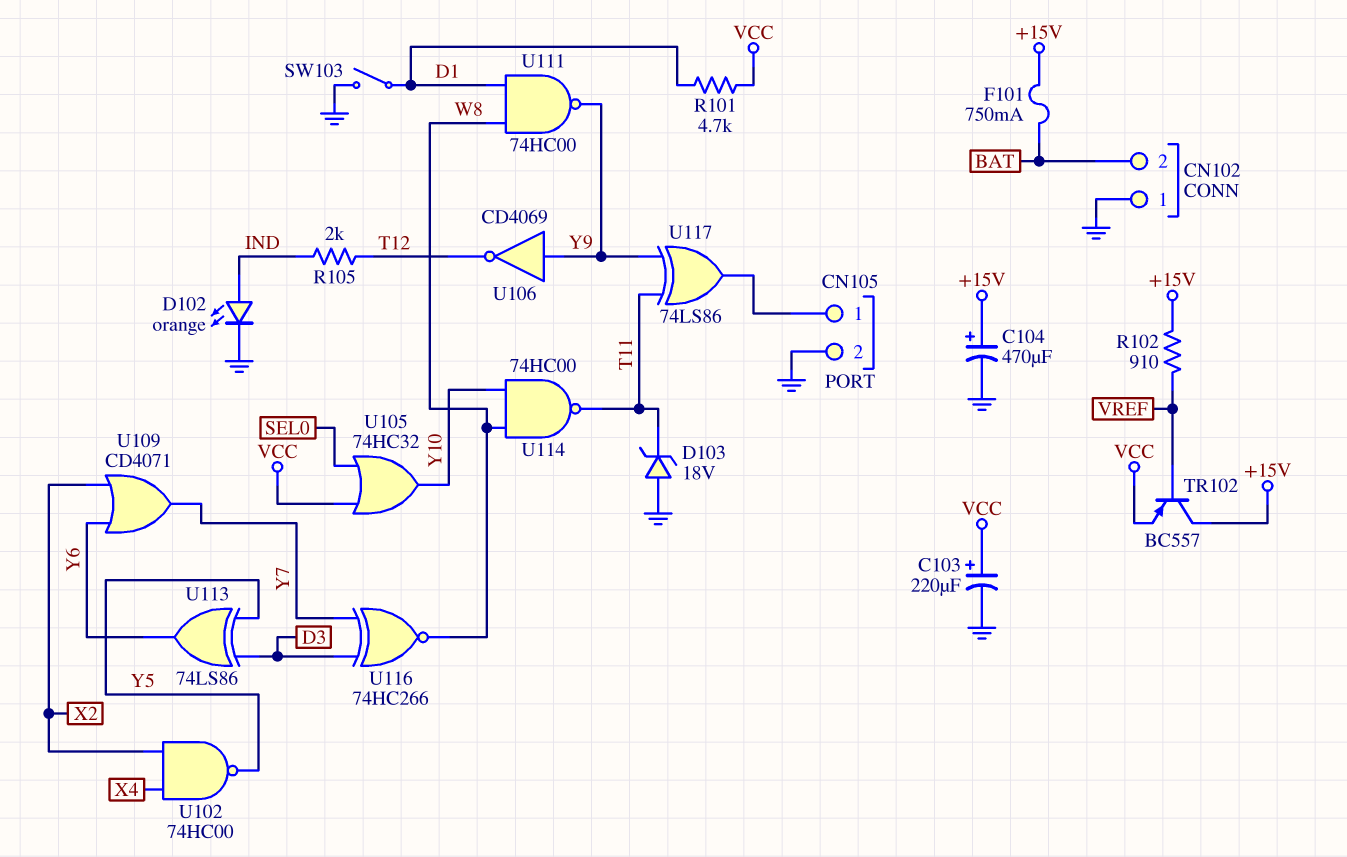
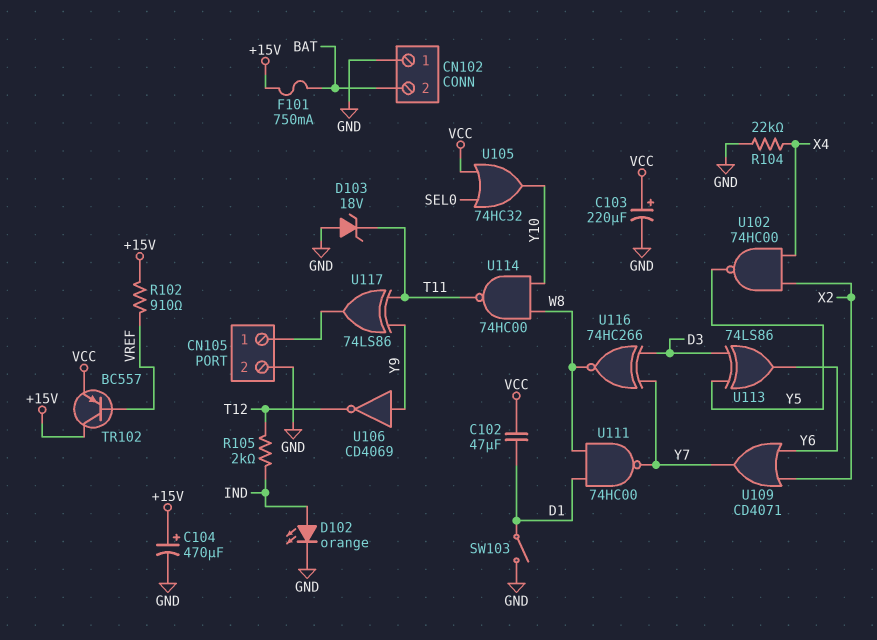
C102: none -> 47uF (D1, VCC)
R101: 4.7k (D1, VCC) -> none
R104: none -> 22k (GND, X4)
U111: NAND 74HC00 (in D1, in W8, out Y9) -> NAND 74HC00 (in D1, in W8, out Y7)

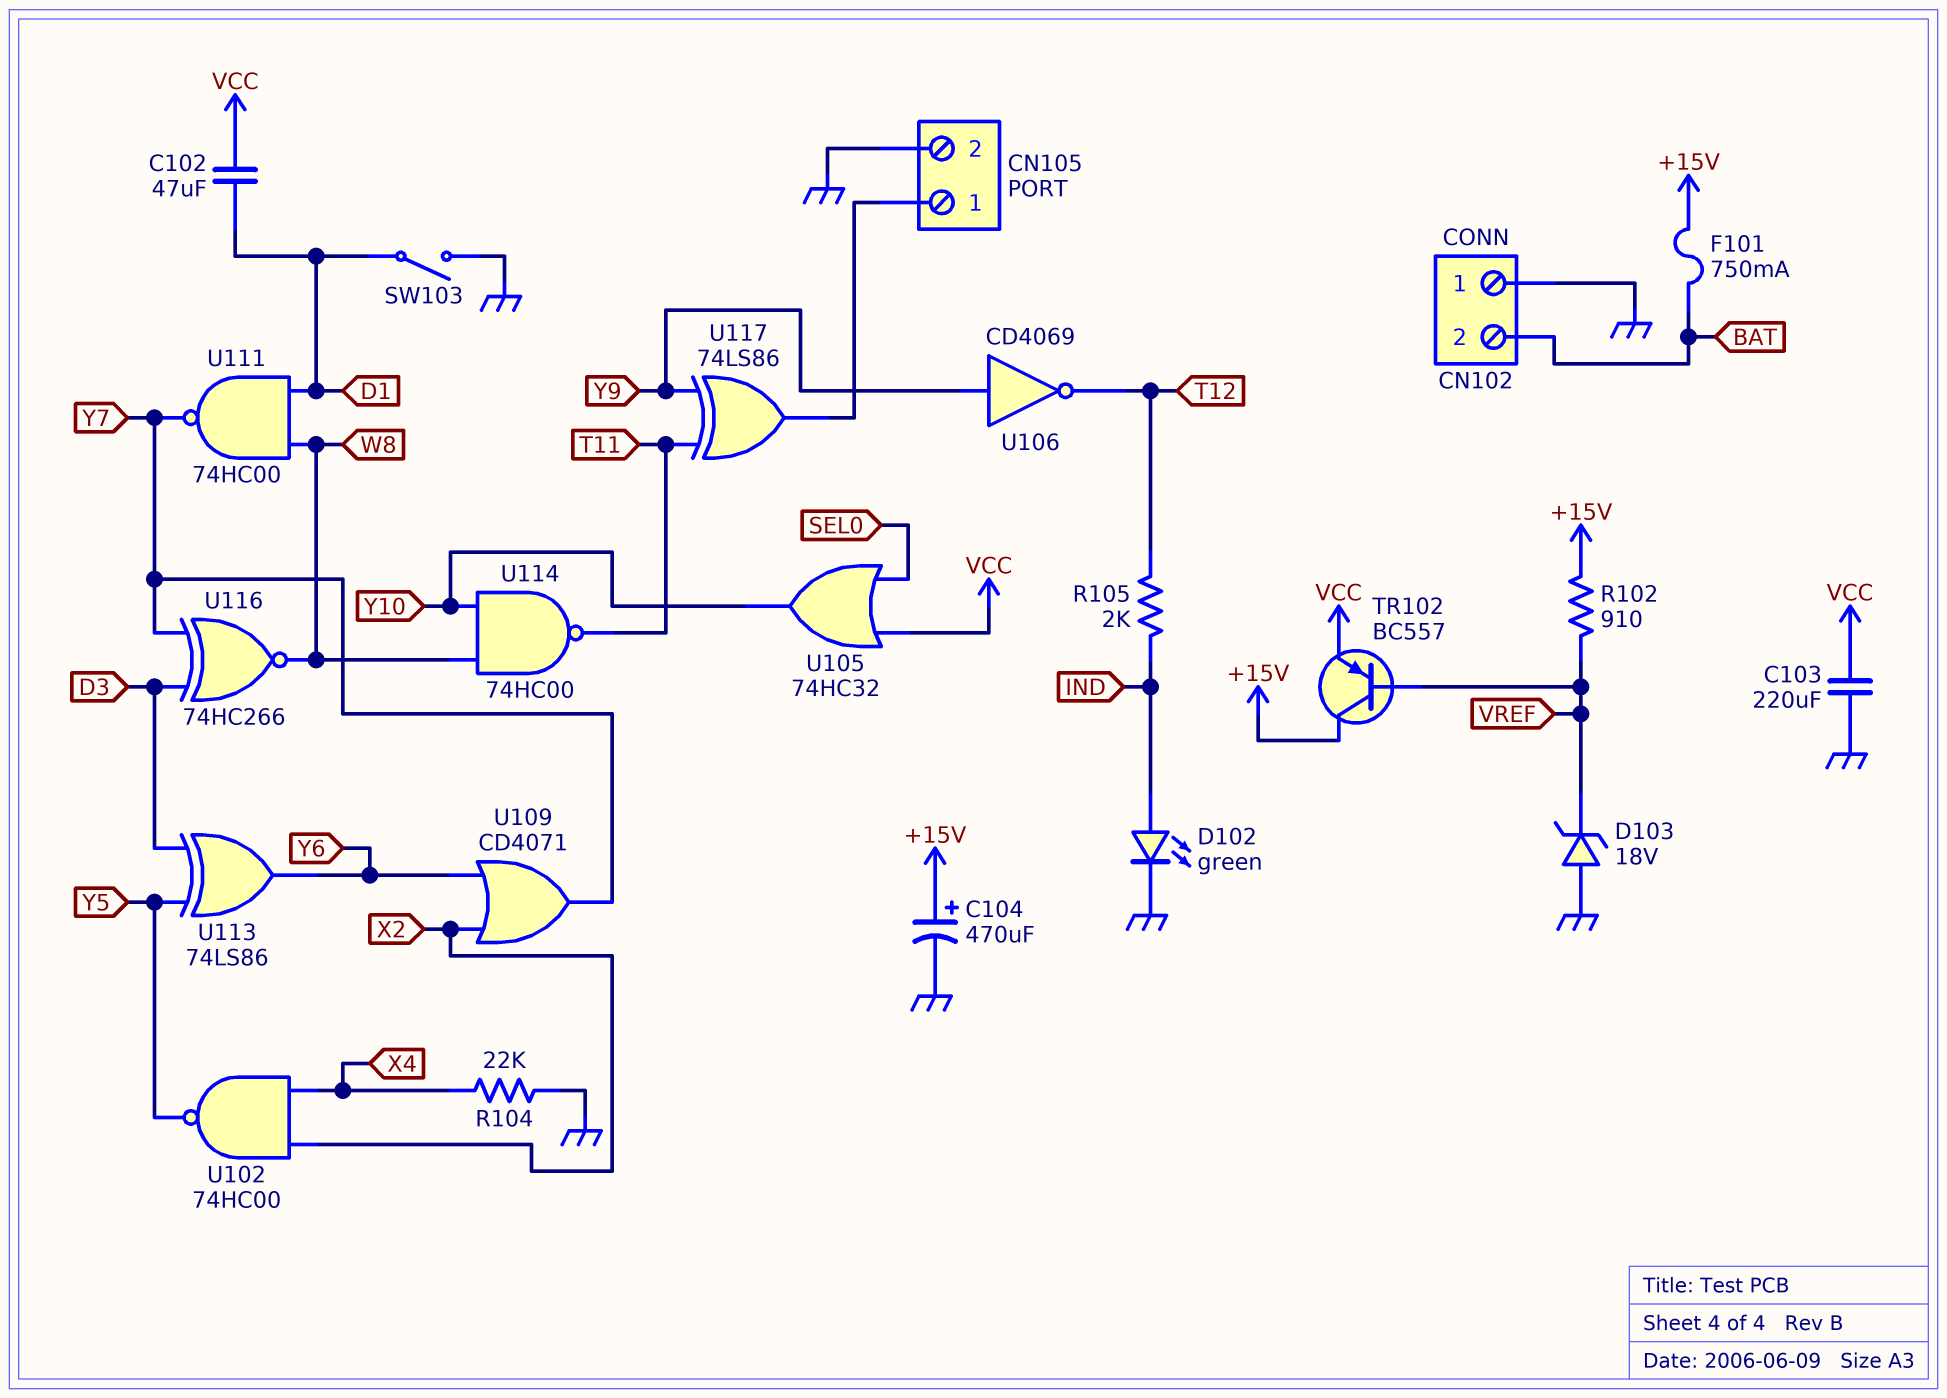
C103: 220uF (plus VCC, minus GND) -> 220uF (GND, VCC)
D102: LED orange (A IND, K GND) -> LED green (A IND, K GND)
D103: zener 18V (A GND, K T11) -> zener 18V (A GND, K VREF)

